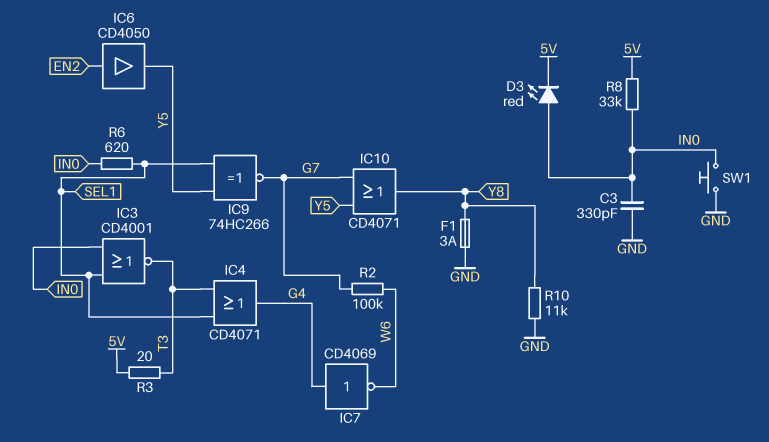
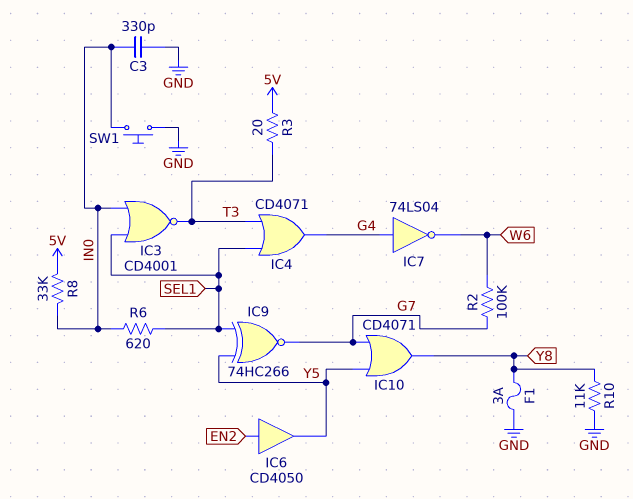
D3: LED red (A IN0, K 5V) -> none
IC7: NOT CD4069 (in G4, out W6) -> NOT 74LS04 (in G4, out W6)

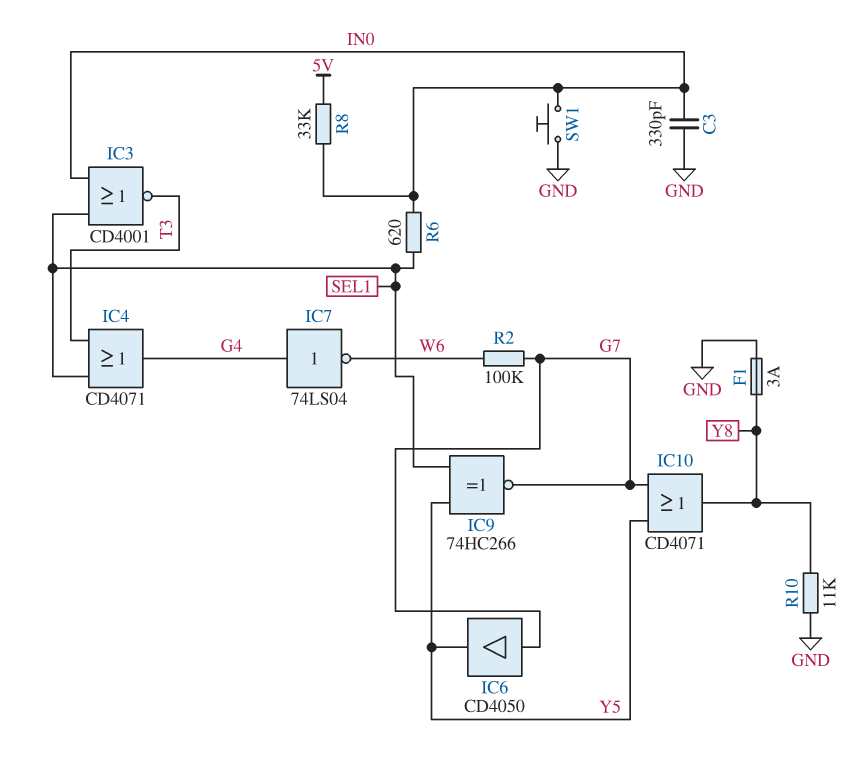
IC6: buffer CD4050 (in EN2, out Y5) -> buffer CD4050 (in G7, out Y5)
R3: 20 (5V, T3) -> none

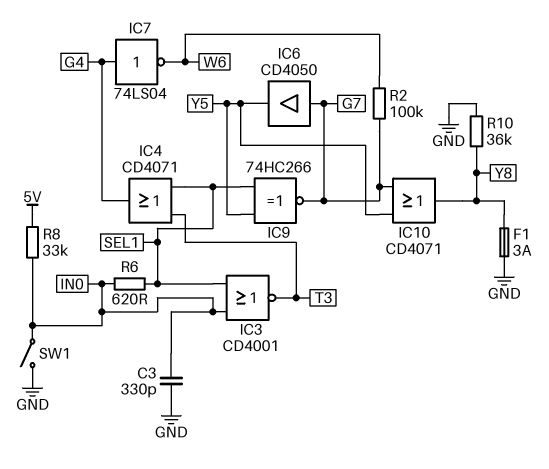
R10: 11k (GND, Y8) -> 36k (GND, Y8)
SW1: button (GND, IN0) -> switch (GND, IN0)

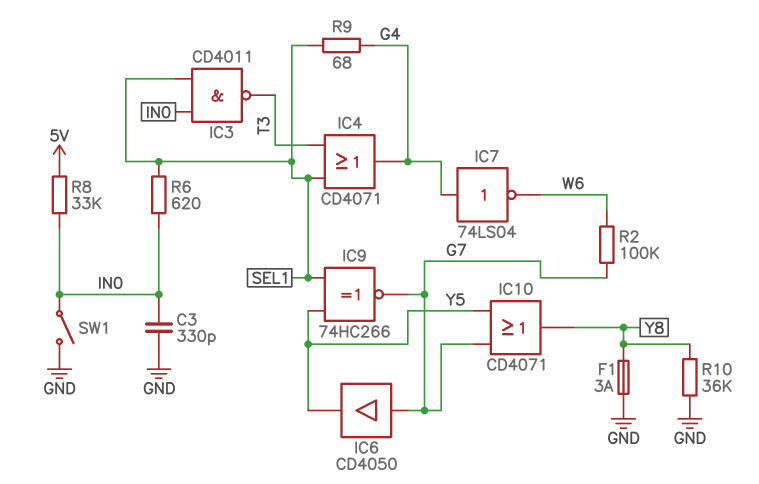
IC3: NOR CD4001 (in IN0, in SEL1, out T3) -> NAND CD4011 (in IN0, in SEL1, out T3)
R9: none -> 68 (G4, SEL1)

